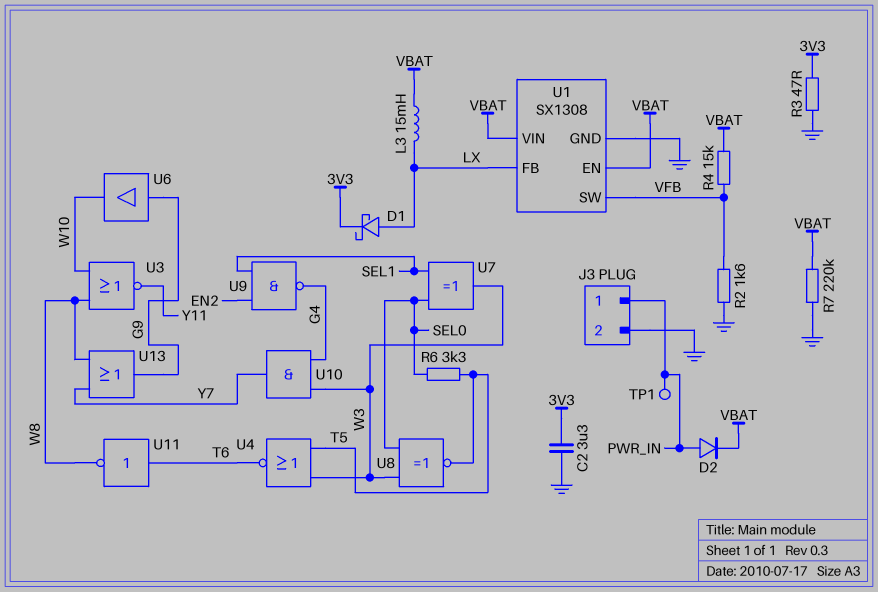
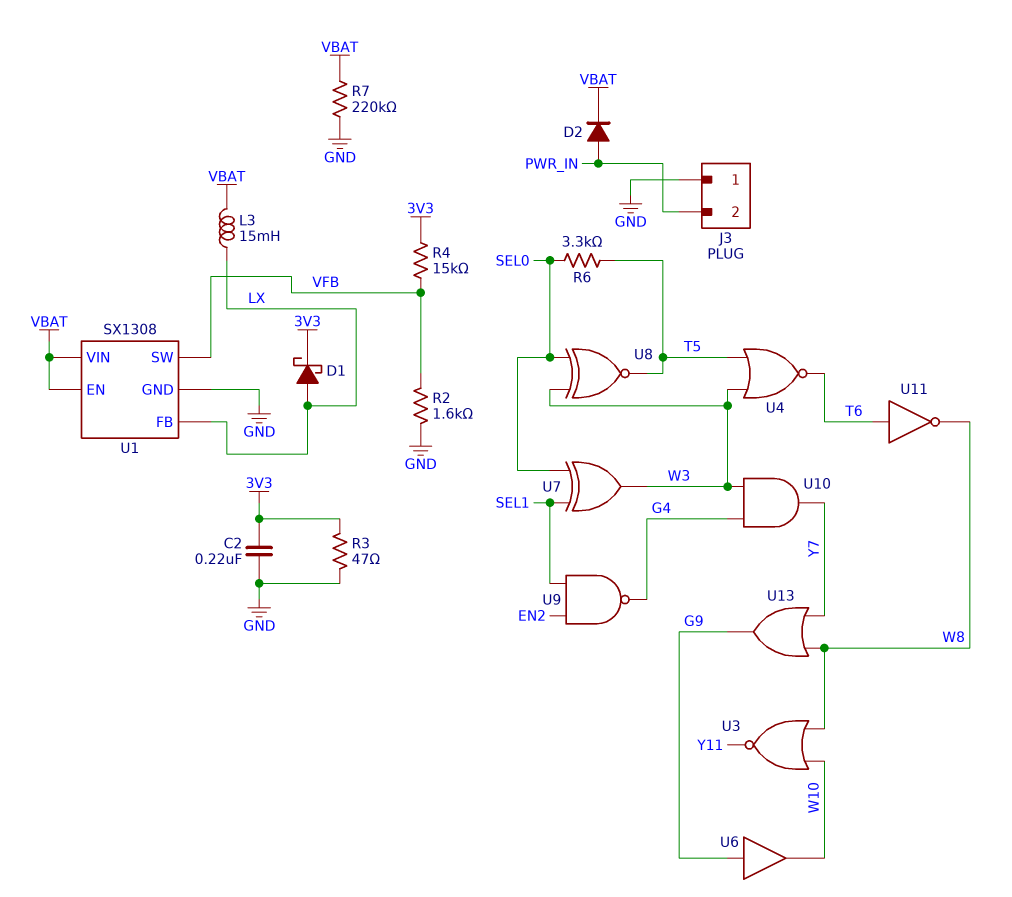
C2: 3.3uF (3V3, GND) -> 220nF (3V3, GND)
J3 pin 1: PWR_IN -> GND
J3 pin 2: GND -> PWR_IN
R4: 15k (VBAT, VFB) -> 15k (3V3, VFB)
TP1: test point (PWR_IN) -> none

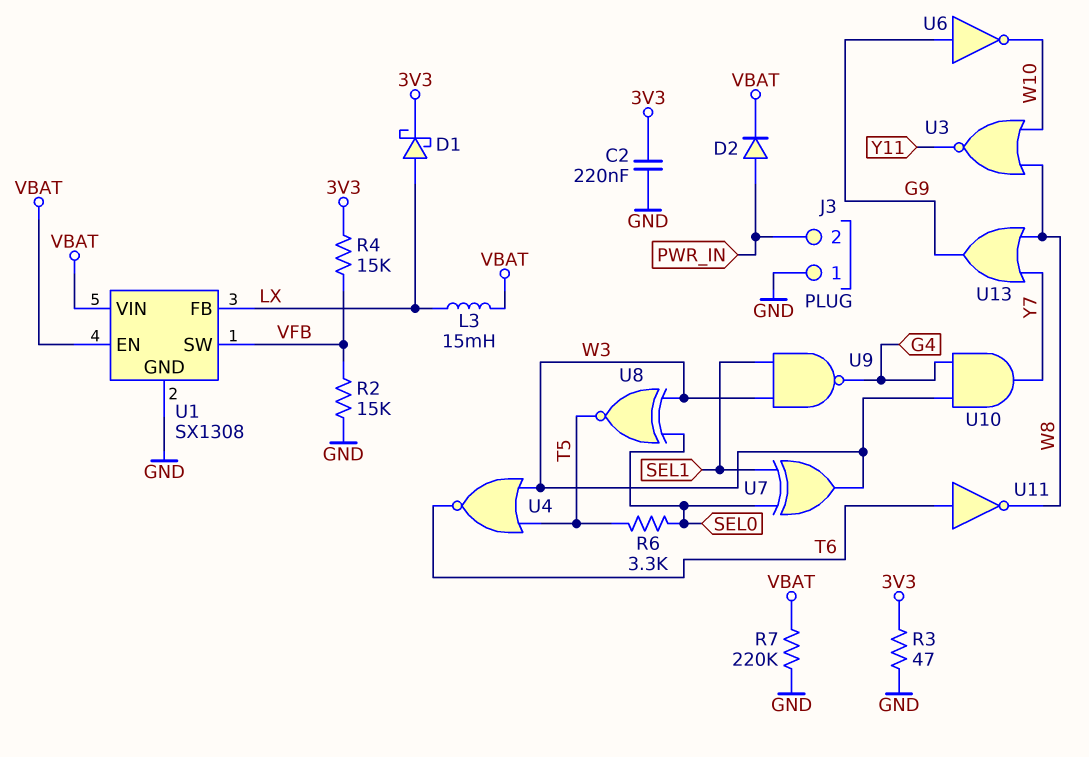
R2: 1.6k (GND, VFB) -> 15k (GND, VFB)
U6: buffer (in G9, out W10) -> NOT (in G9, out W10)
U9: NAND (in EN2, in SEL1, out G4) -> NAND (in SEL1, in W3, out G4)

